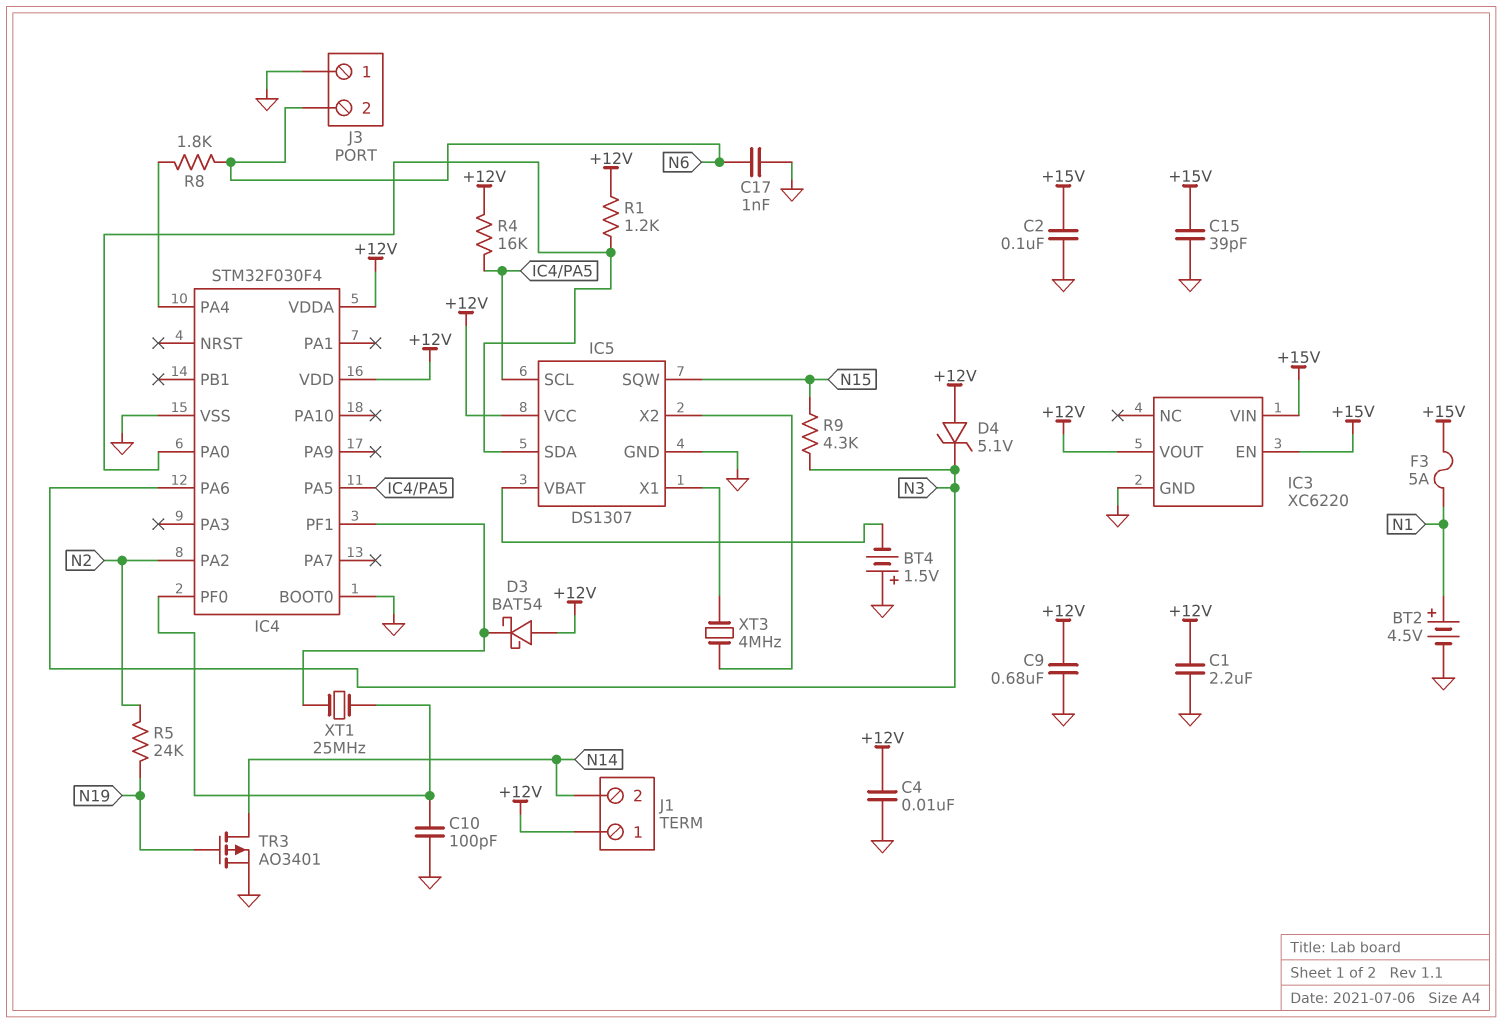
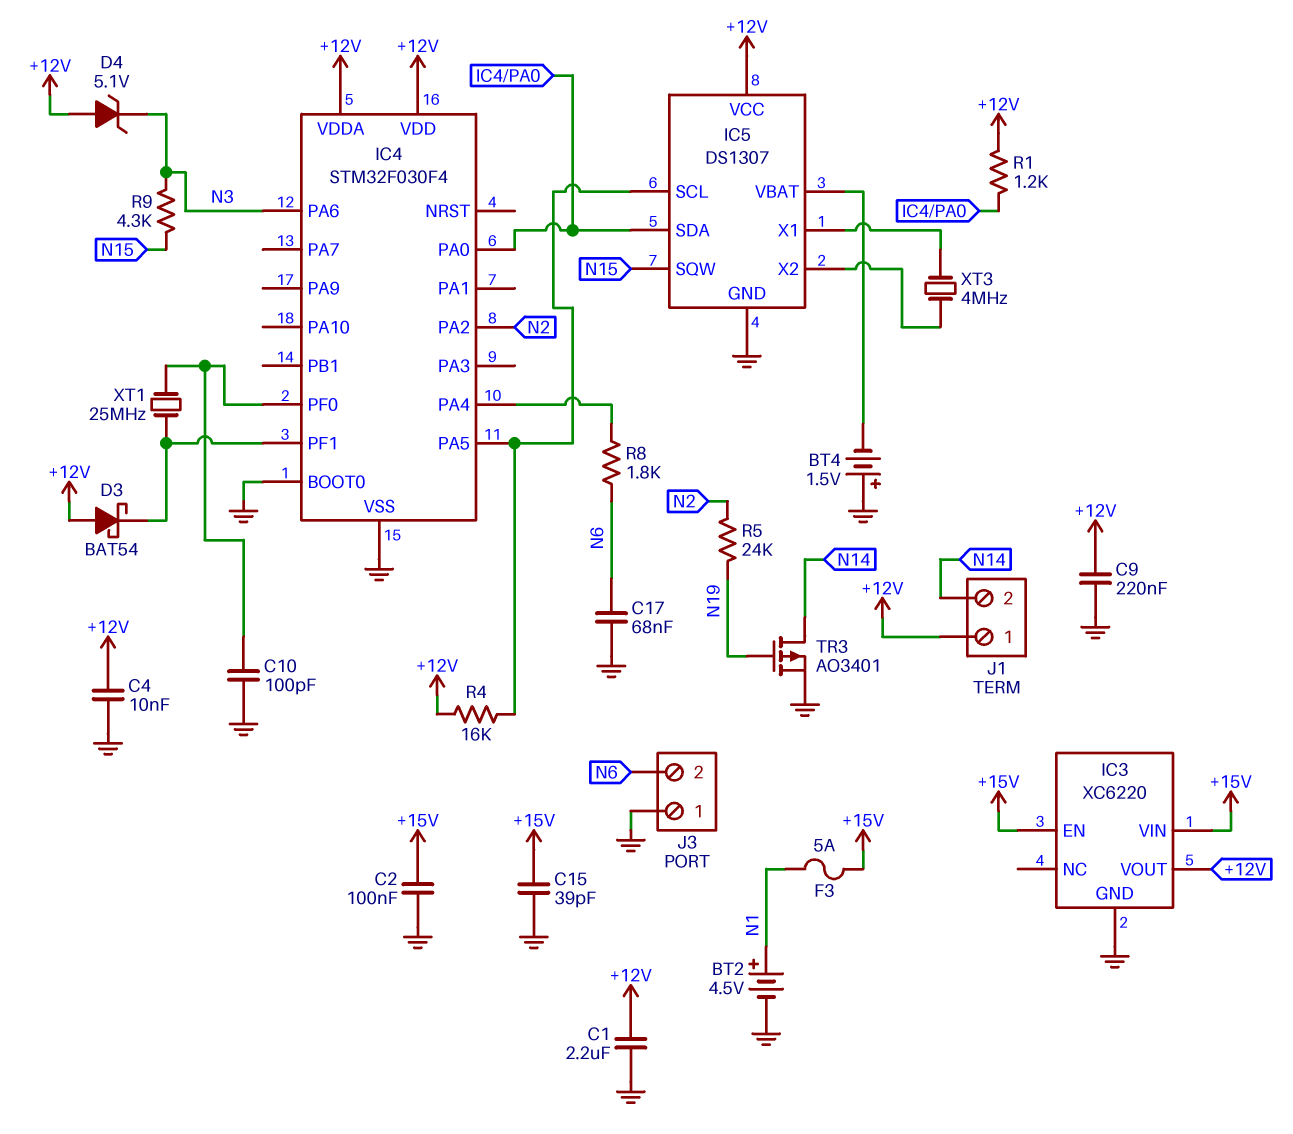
C9: 680nF (+12V, GND) -> 220nF (+12V, GND)
C17: 1nF (GND, N6) -> 68nF (GND, N6)

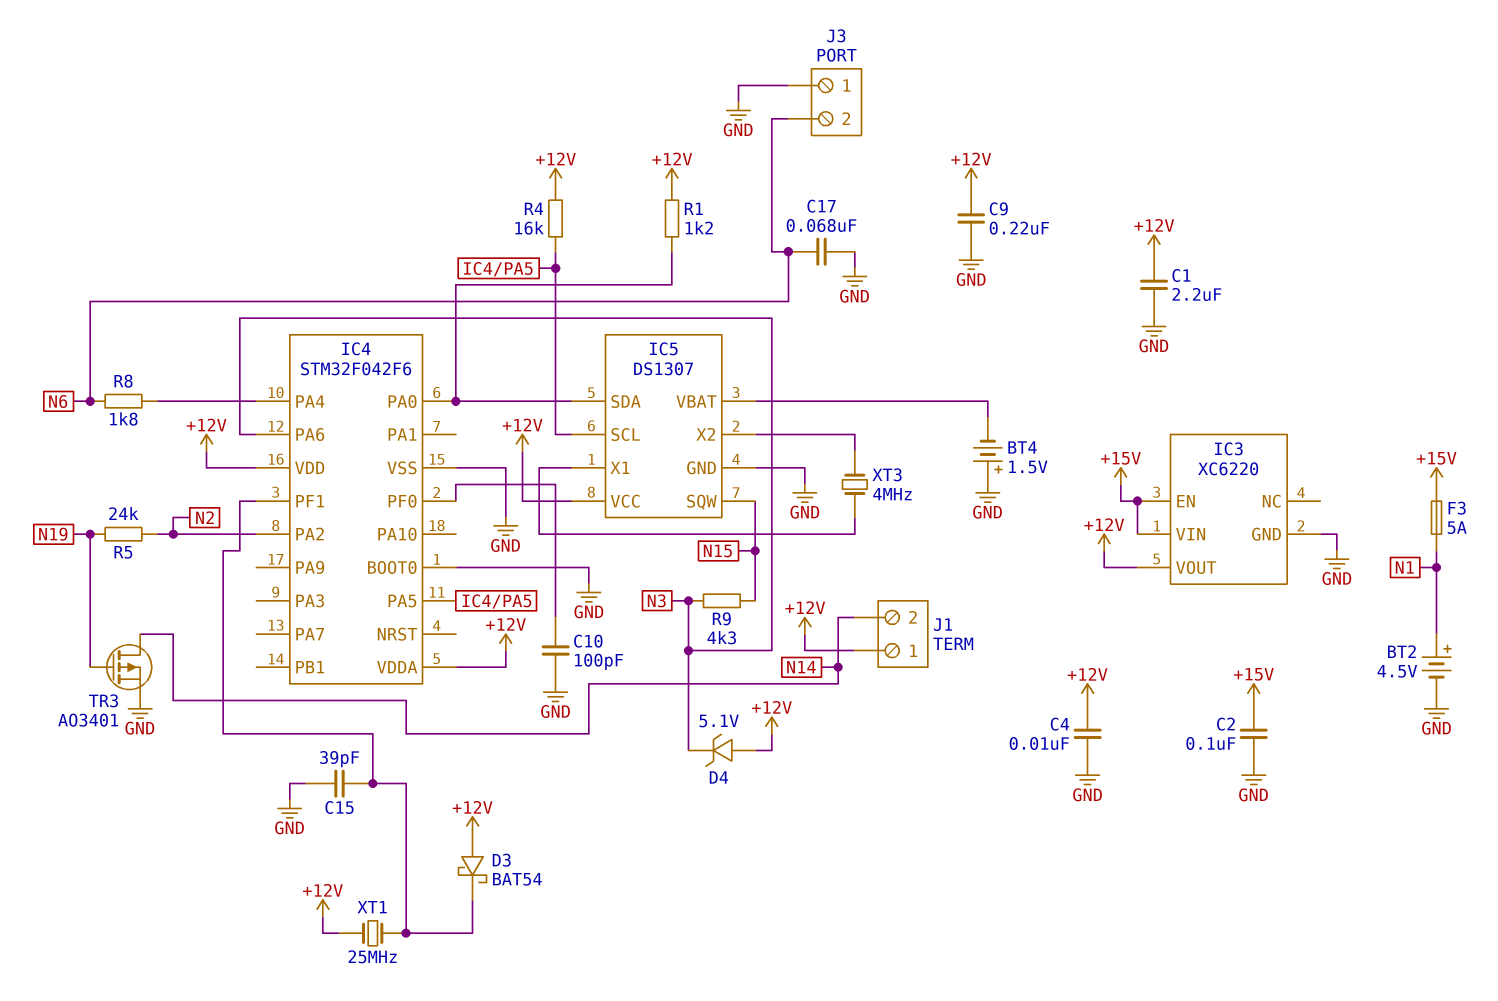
C15: 39pF (+15V, GND) -> 39pF (GND, IC4/PF1)
IC4: STM32F030F4 -> STM32F042F6
XT1: 25MHz (IC4/PF0, IC4/PF1) -> 25MHz (+12V, IC4/PF1)

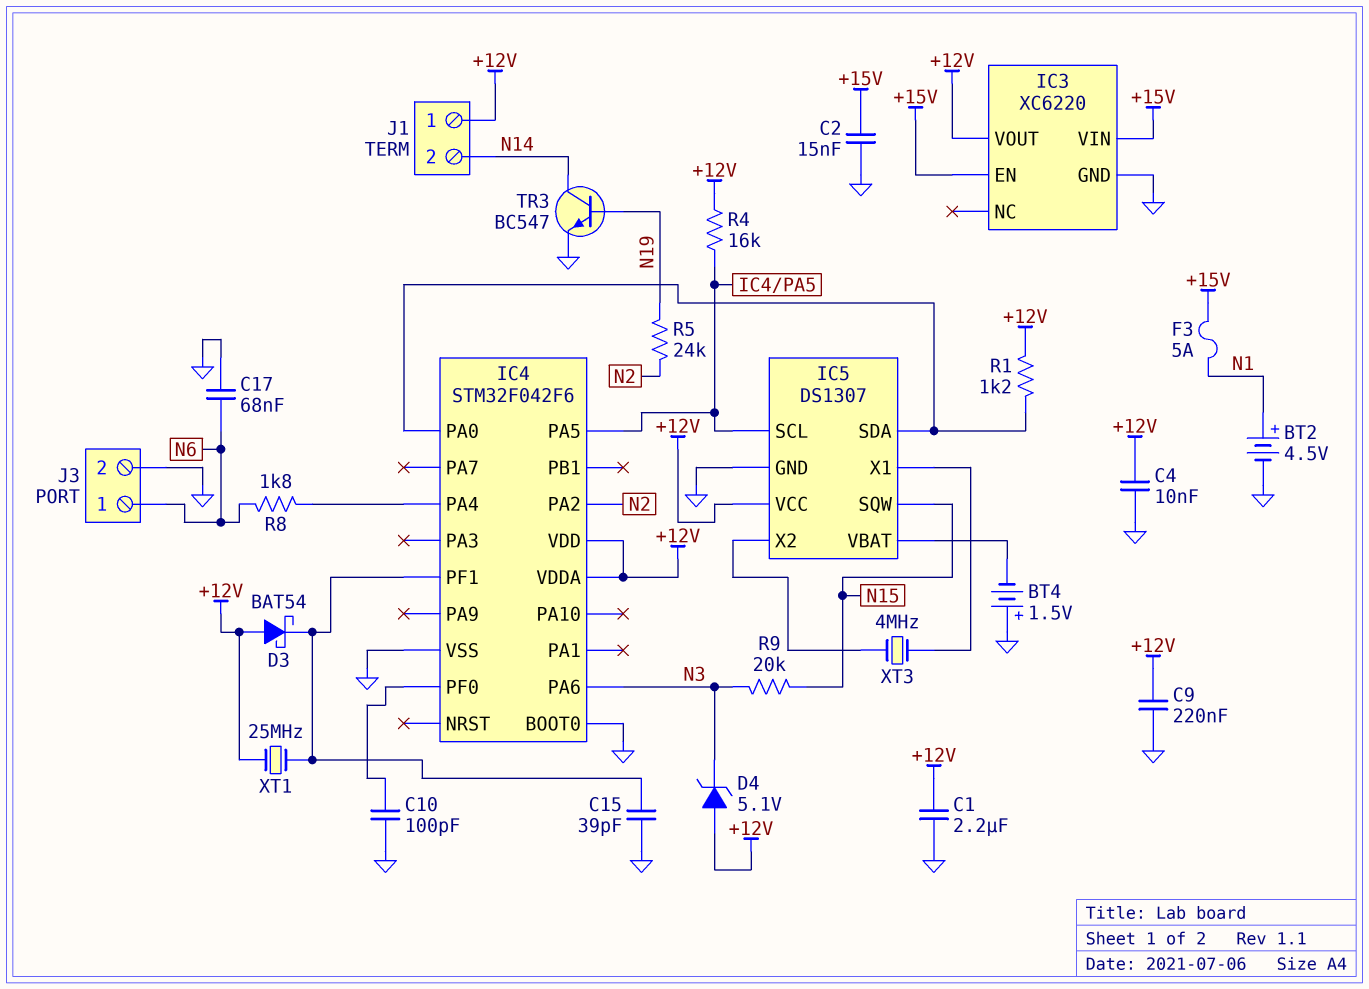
C2: 100nF (+15V, GND) -> 15nF (+15V, GND)
J3 pin 1: GND -> N6
J3 pin 2: N6 -> GND
R9: 4.3k (N3, N15) -> 20k (N3, N15)
TR3: PMOS AO3401 (G N19, D N14, S GND) -> NPN BC547 (B N19, C N14, E GND)

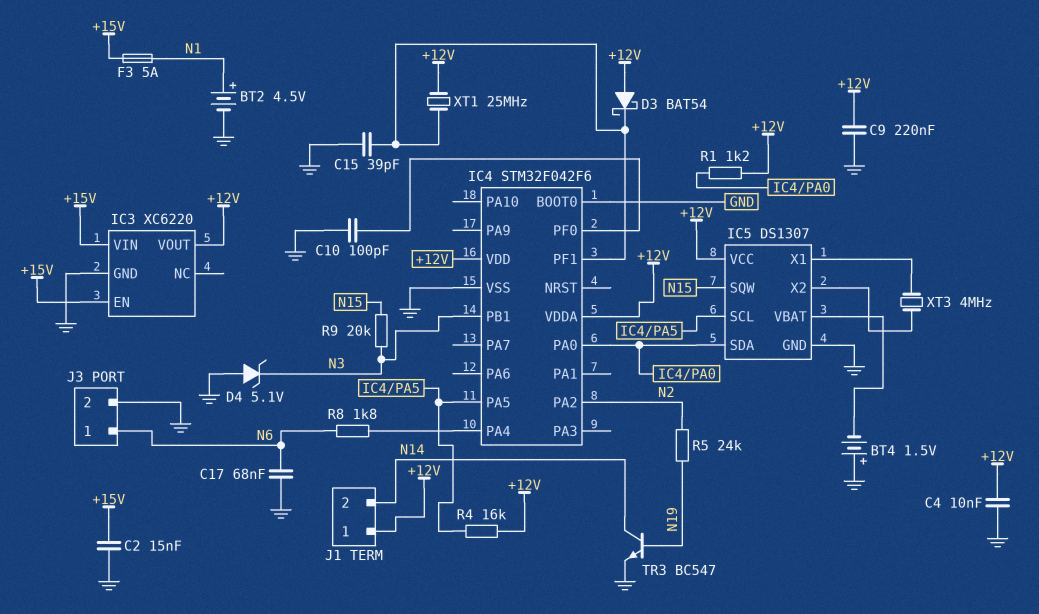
C1: 2.2uF (+12V, GND) -> none
D4: zener 5.1V (A +12V, K N3) -> zener 5.1V (A GND, K N3)
IC4 pin PA6: N3 -> none
IC4 pin PB1: none -> N3

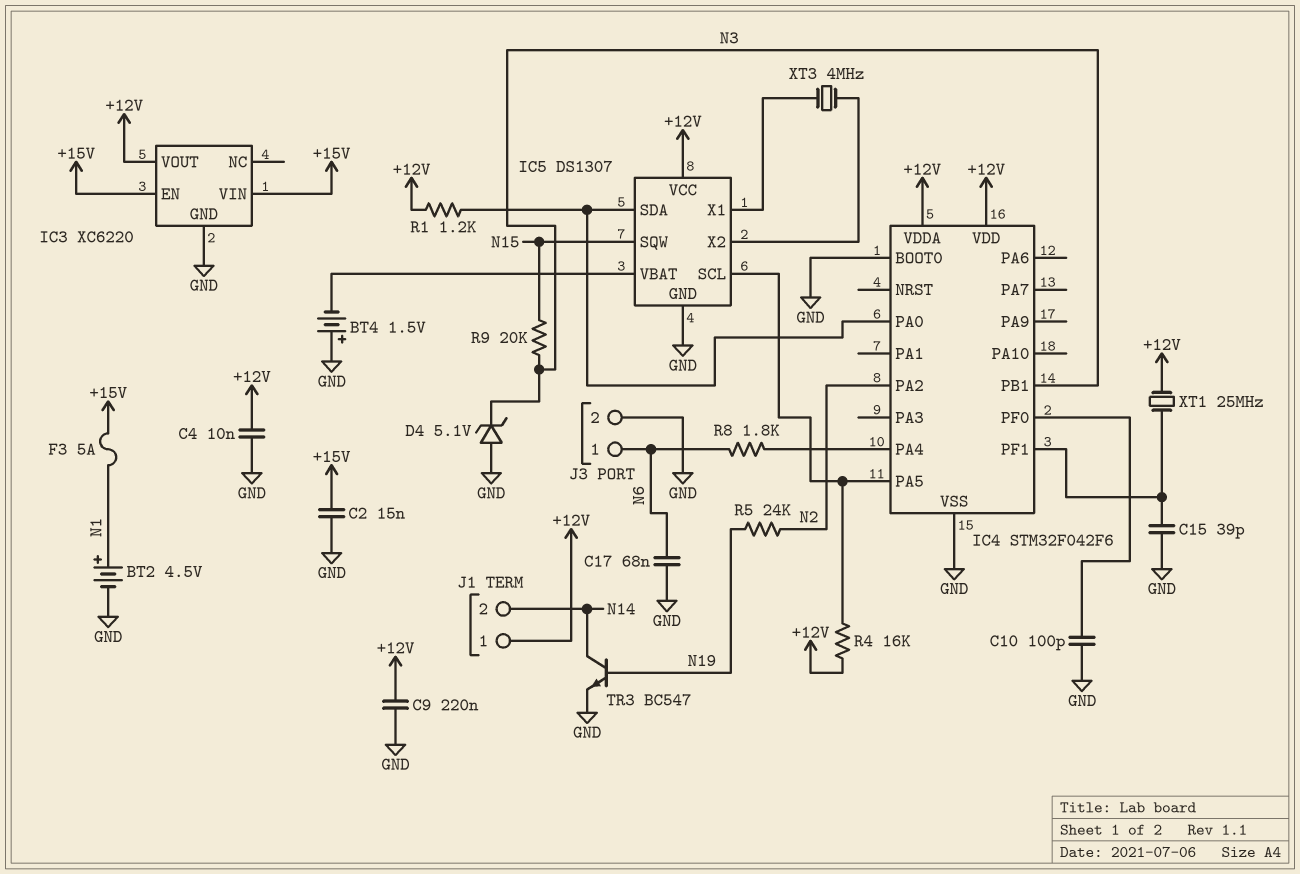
D3: schottky BAT54 (A +12V, K IC4/PF1) -> none

